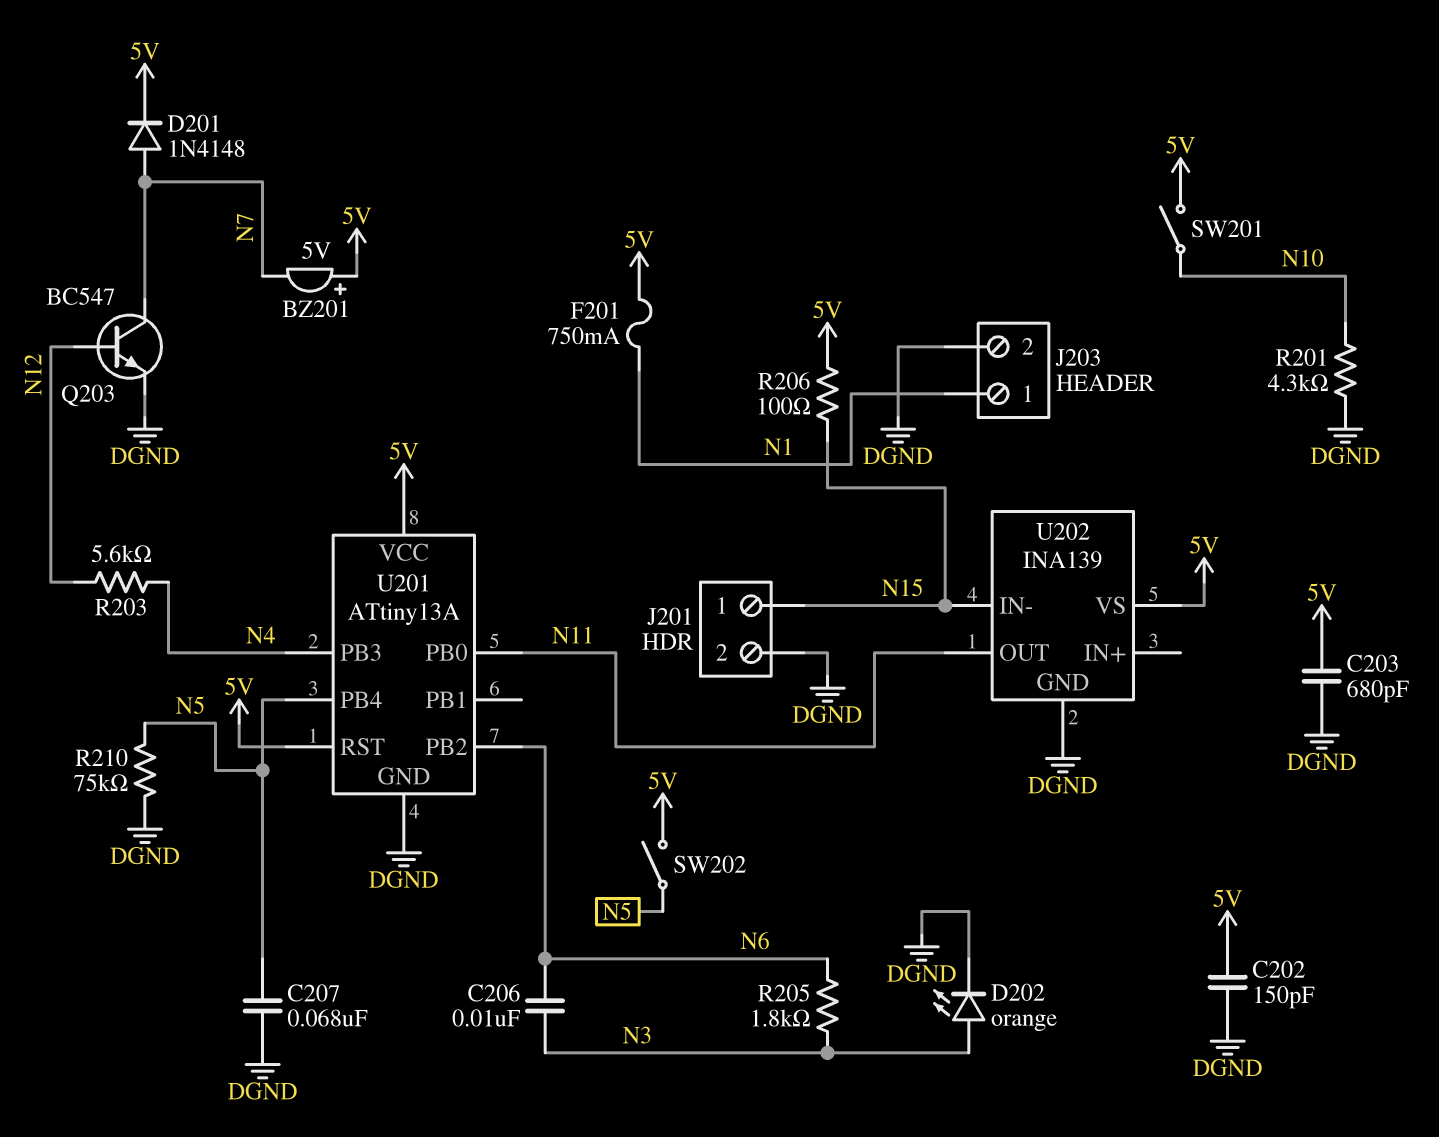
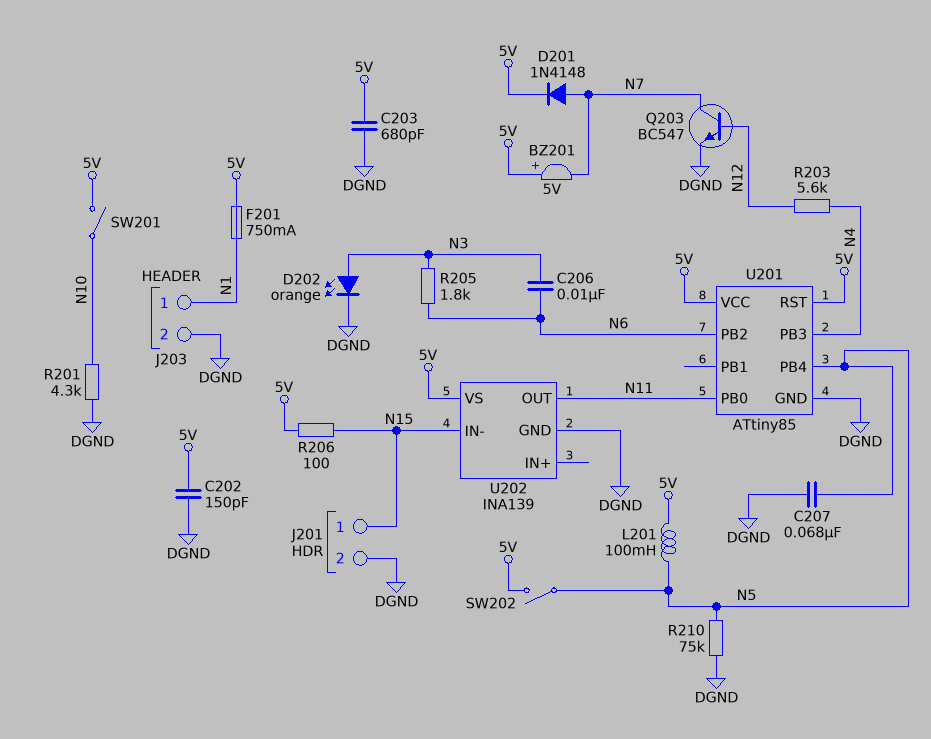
L201: none -> 100mH (5V, N5)
U201: ATtiny13A -> ATtiny85

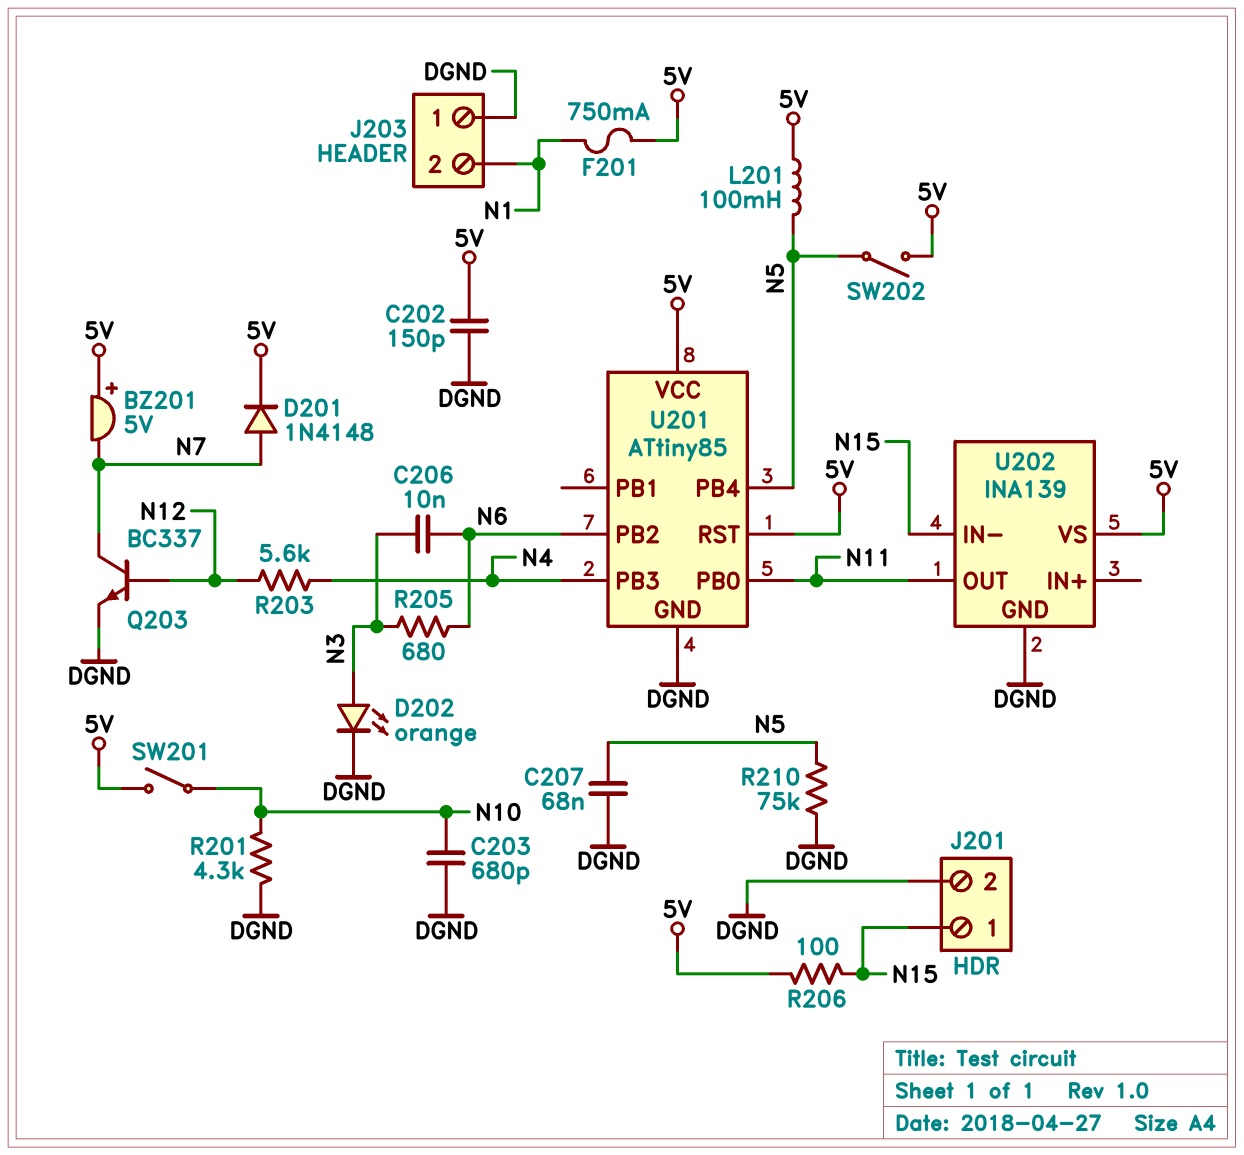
C203: 680pF (5V, DGND) -> 680pF (DGND, N10)
J203 pin 1: N1 -> DGND
J203 pin 2: DGND -> N1
Q203: NPN BC547 (B N12, C N7, E DGND) -> NPN BC337 (B N12, C N7, E DGND)
R205: 1.8k (N3, N6) -> 680 (N3, N6)

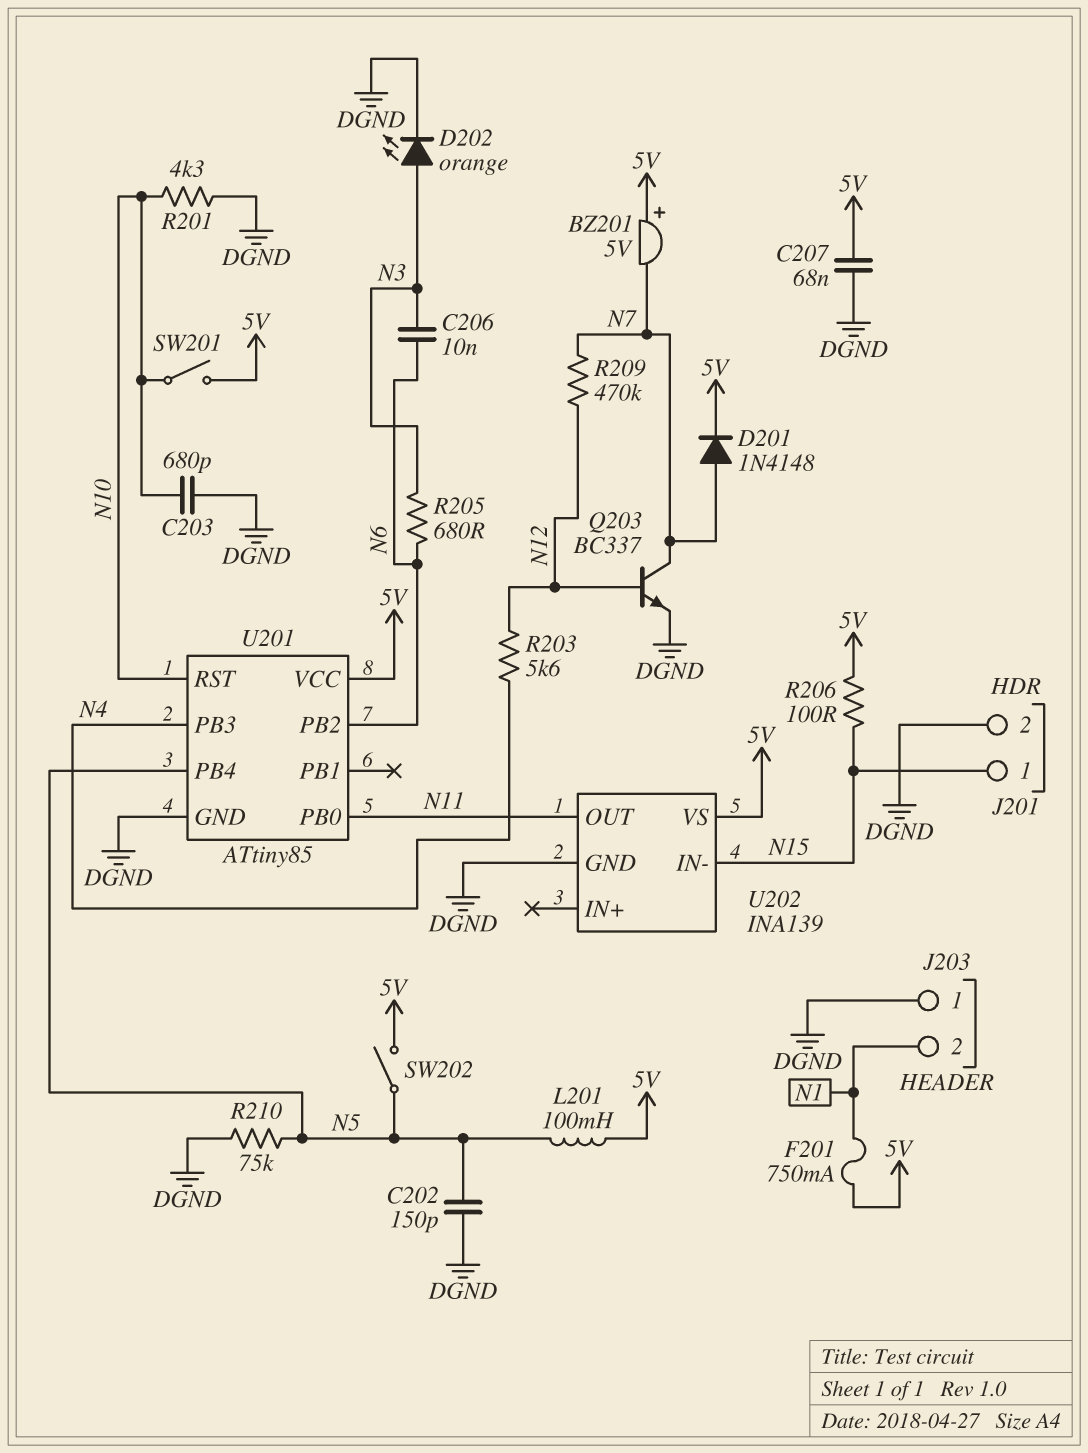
C202: 150pF (5V, DGND) -> 150pF (DGND, N5)
C207: 68nF (DGND, N5) -> 68nF (5V, DGND)
R209: none -> 470k (N7, N12)
U201 pin RST: 5V -> N10

